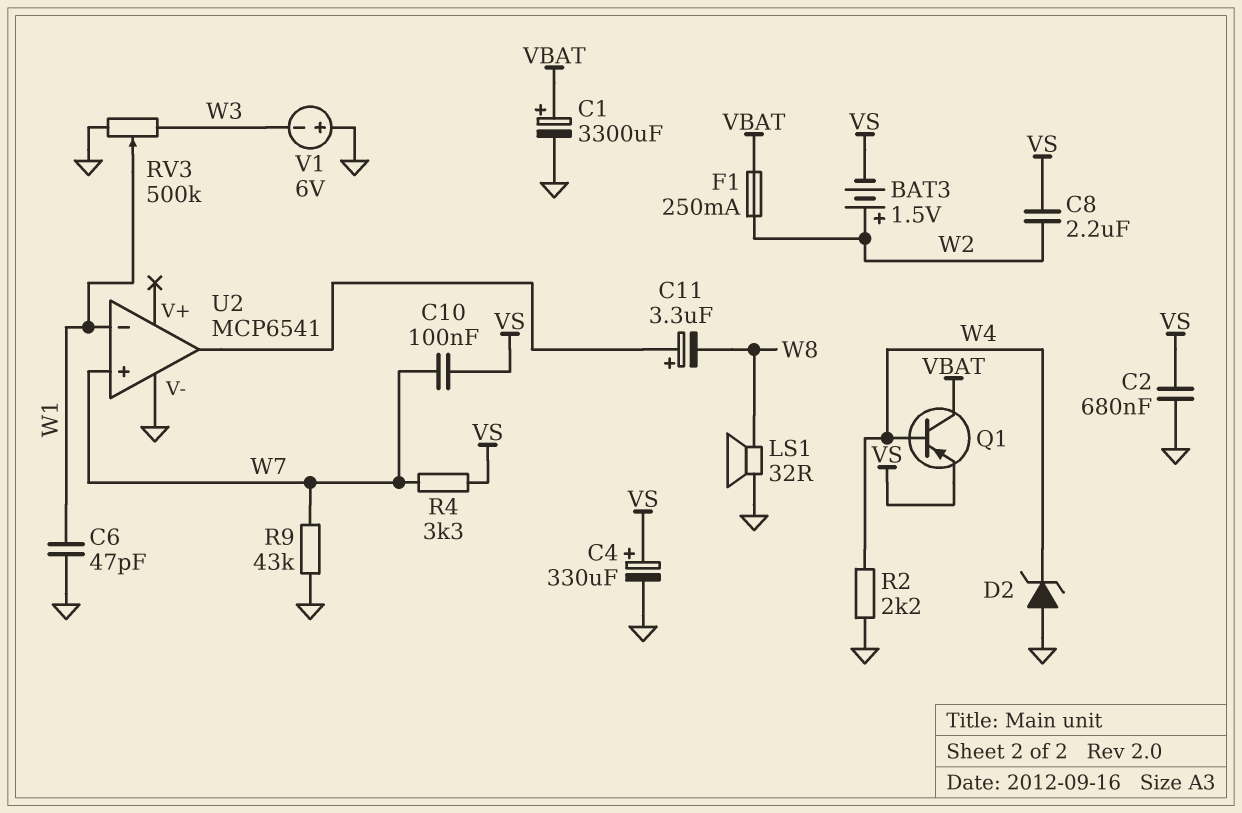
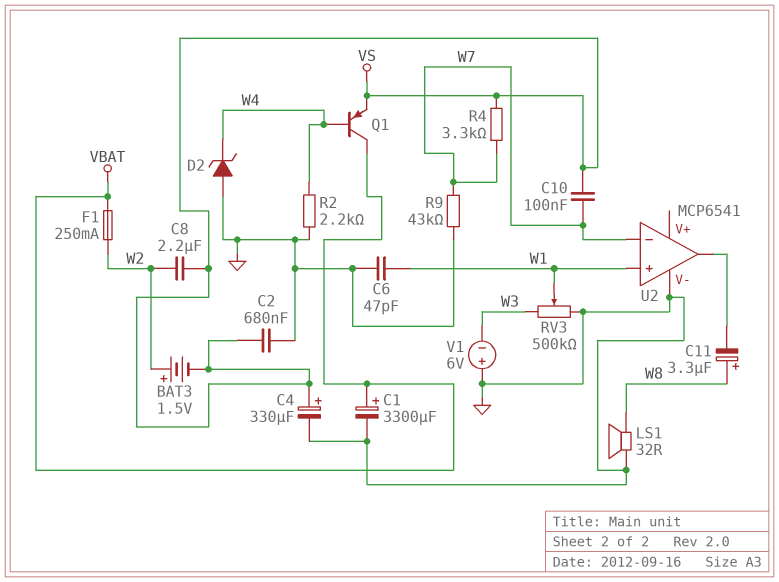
C11: 3.3uF (plus U2/out, minus W8) -> 3.3uF (plus W8, minus U2/out)
U2 pin in+: W7 -> W1
U2 pin in-: W1 -> W7

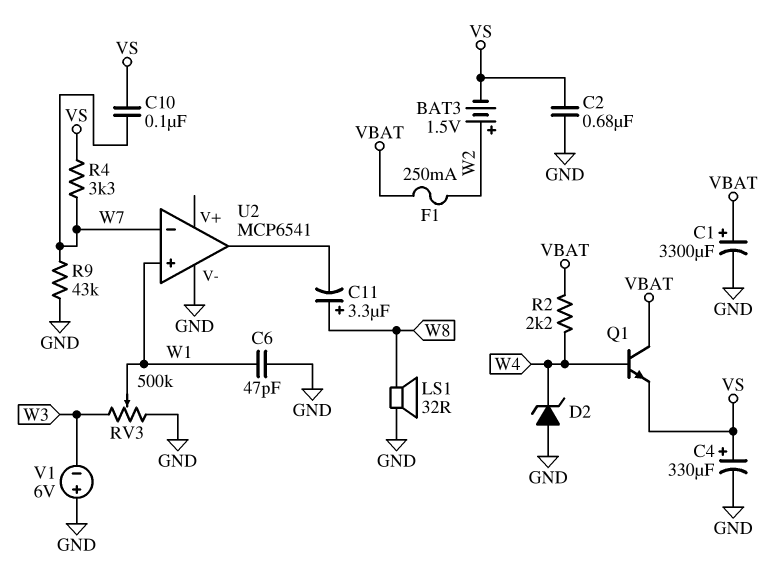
C8: 2.2uF (VS, W2) -> none
Q1: PNP (B W4, C VBAT, E VS) -> NPN (B W4, C VBAT, E VS)
R2: 2.2k (GND, W4) -> 2.2k (VBAT, W4)

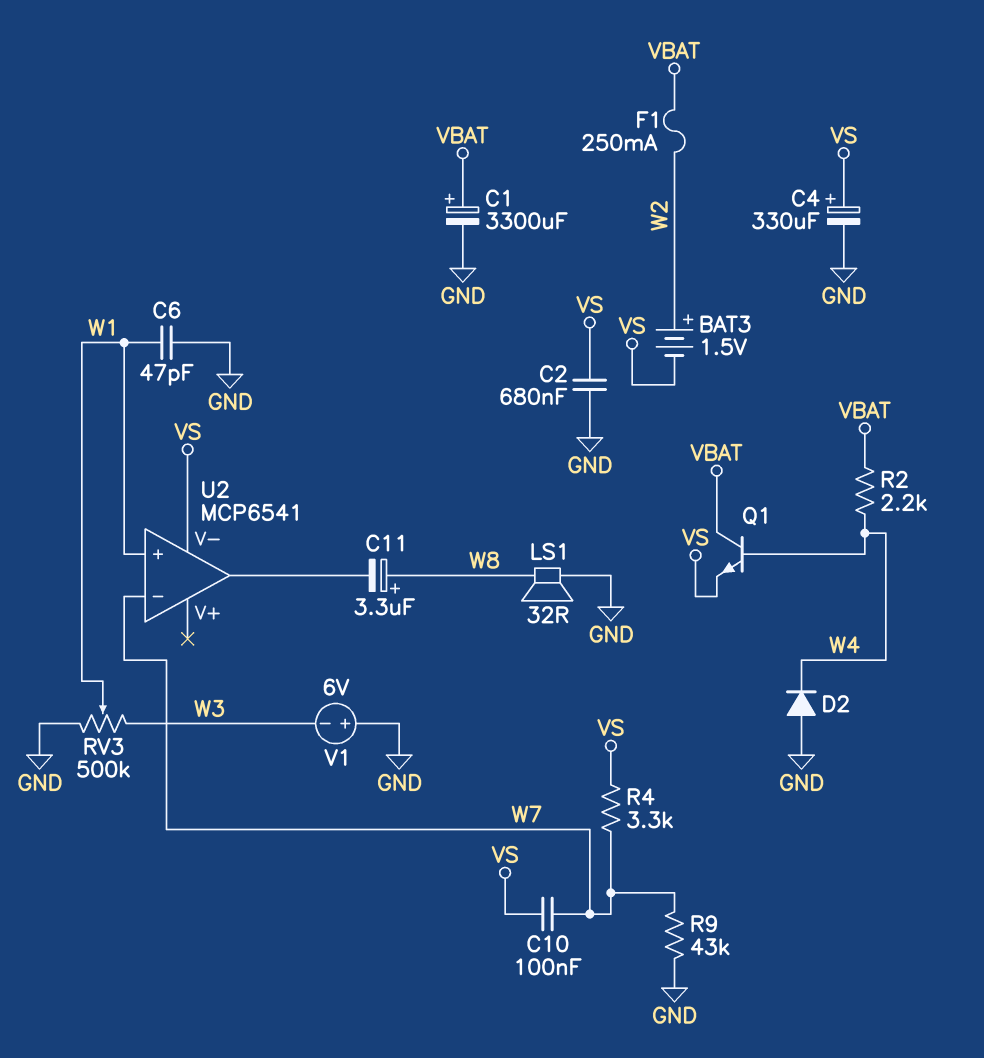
D2: zener (A GND, K W4) -> diode (A GND, K W4)
U2 pin V-: GND -> VS

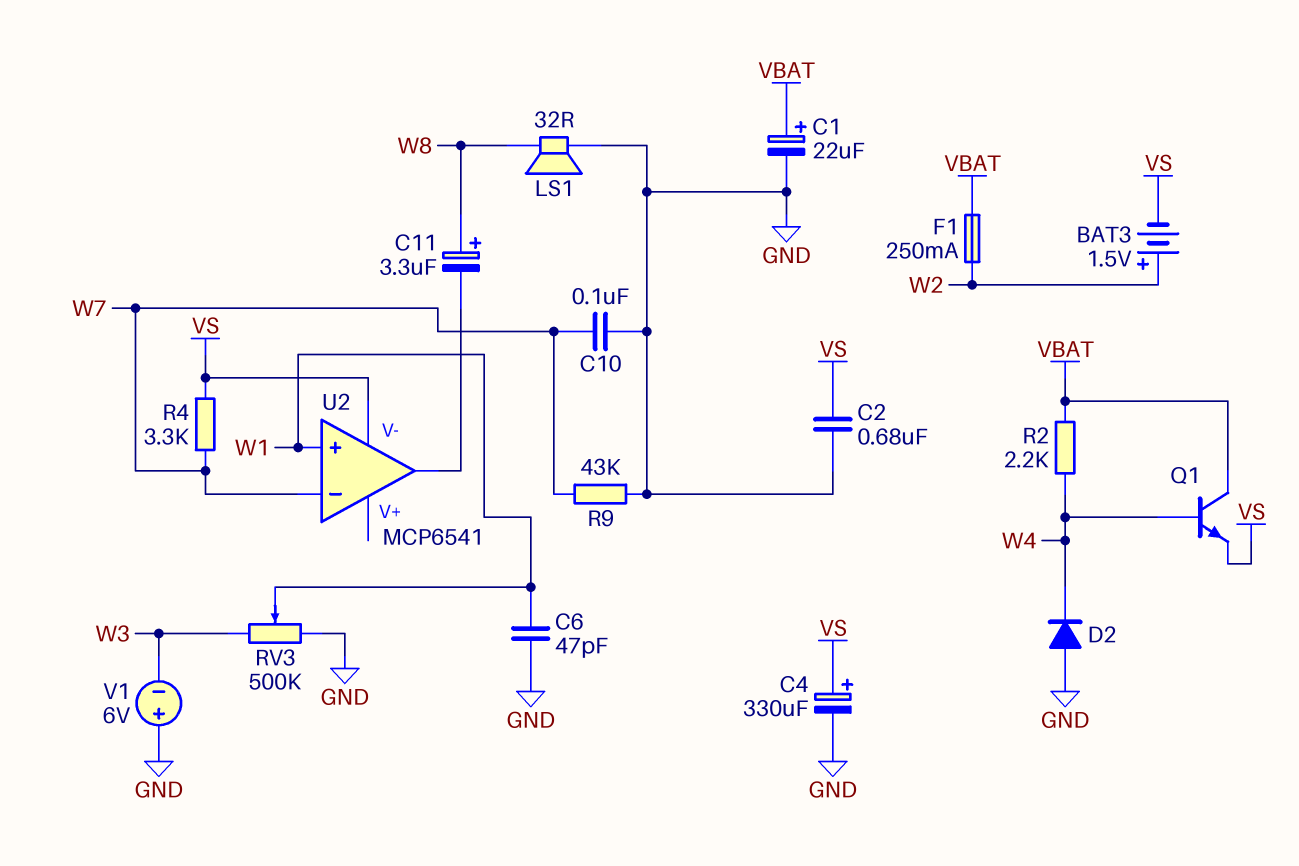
C1: 3300uF (plus VBAT, minus GND) -> 22uF (plus VBAT, minus GND)
C10: 100nF (VS, W7) -> 100nF (GND, W7)

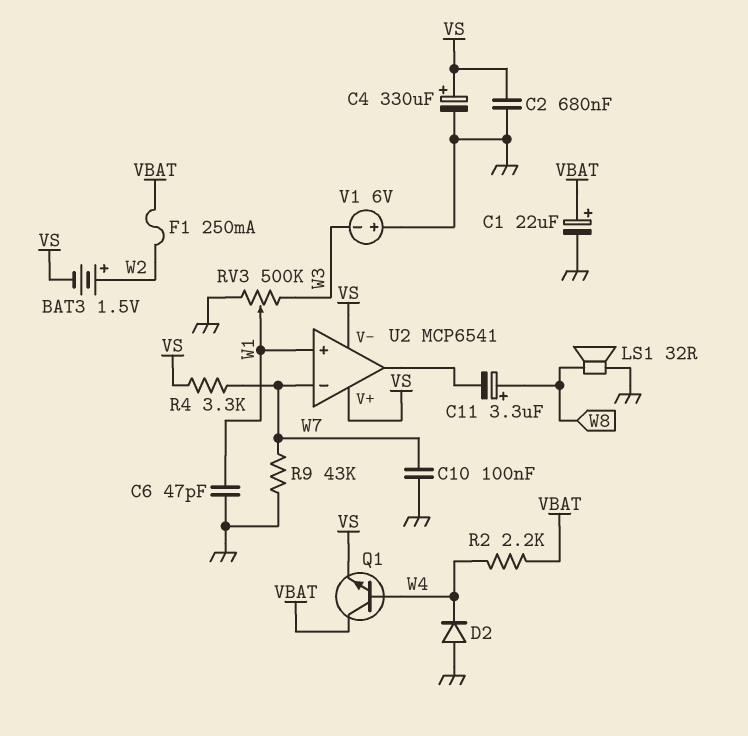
U2 pin V+: none -> VS

